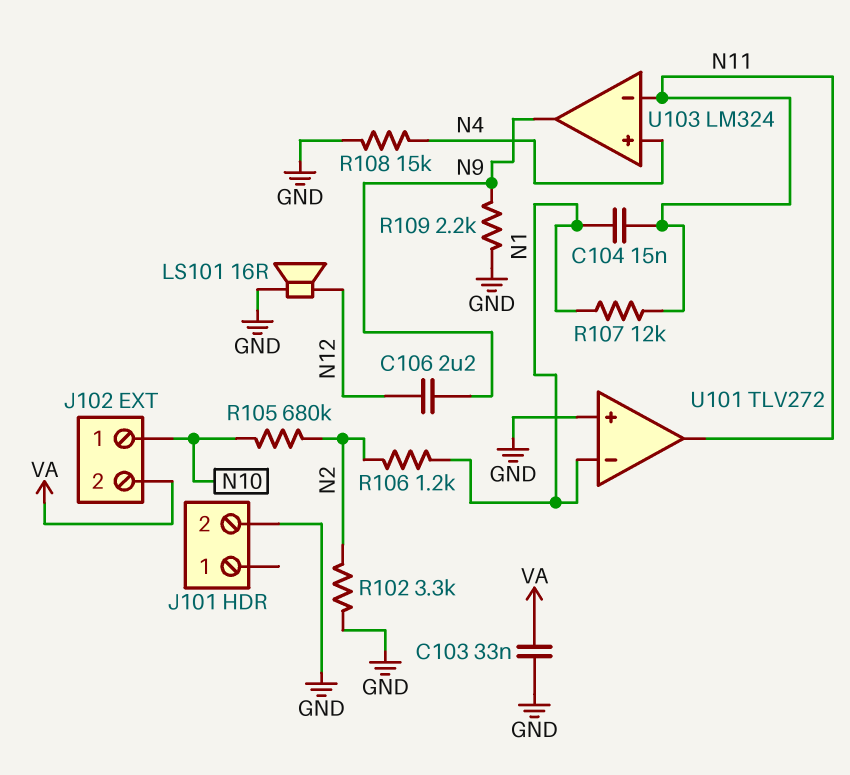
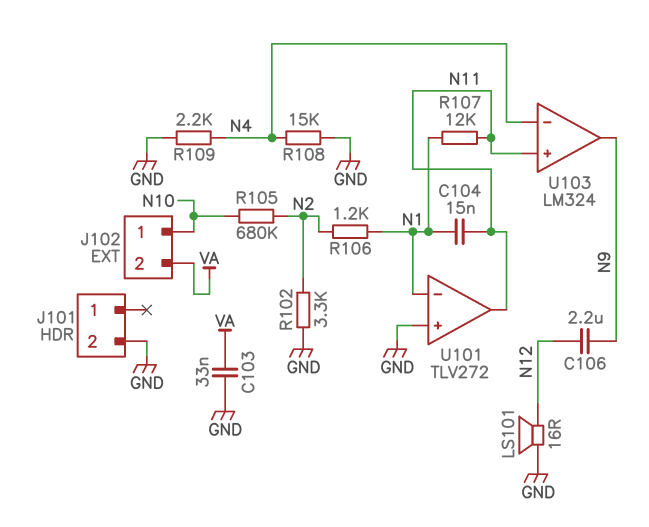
R109: 2.2k (GND, N9) -> 2.2k (GND, N4)
U103 pin in+: N4 -> N11
U103 pin in-: N11 -> N4

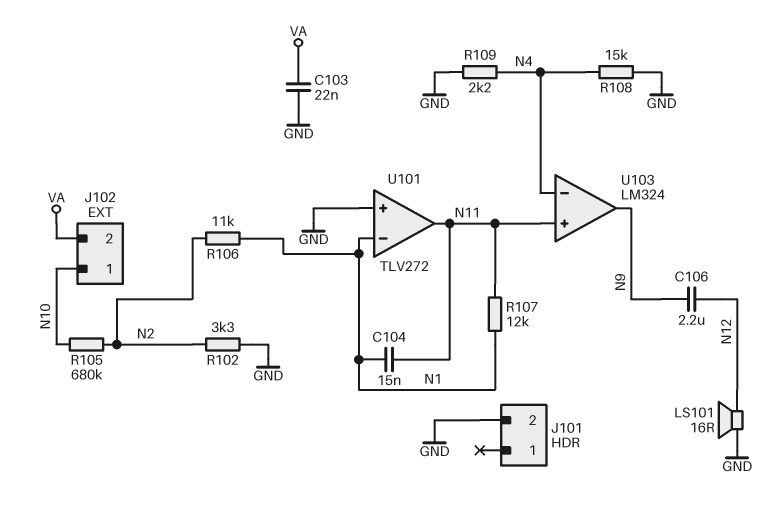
C103: 33nF (GND, VA) -> 22nF (GND, VA)
R106: 1.2k (N1, N2) -> 11k (N1, N2)

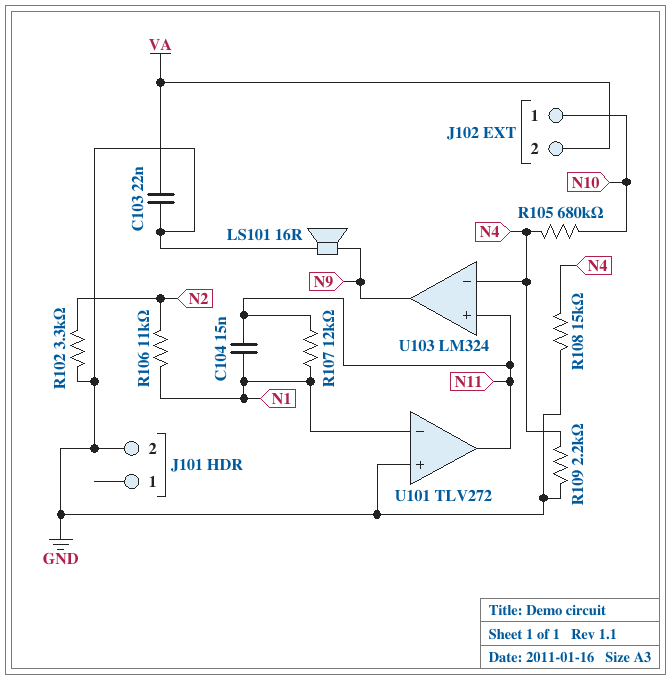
C106: 2.2uF (N9, N12) -> none
LS101: speaker 16R (GND, N12) -> speaker 16R (GND, N9)
R105: 680k (N2, N10) -> 680k (N4, N10)

